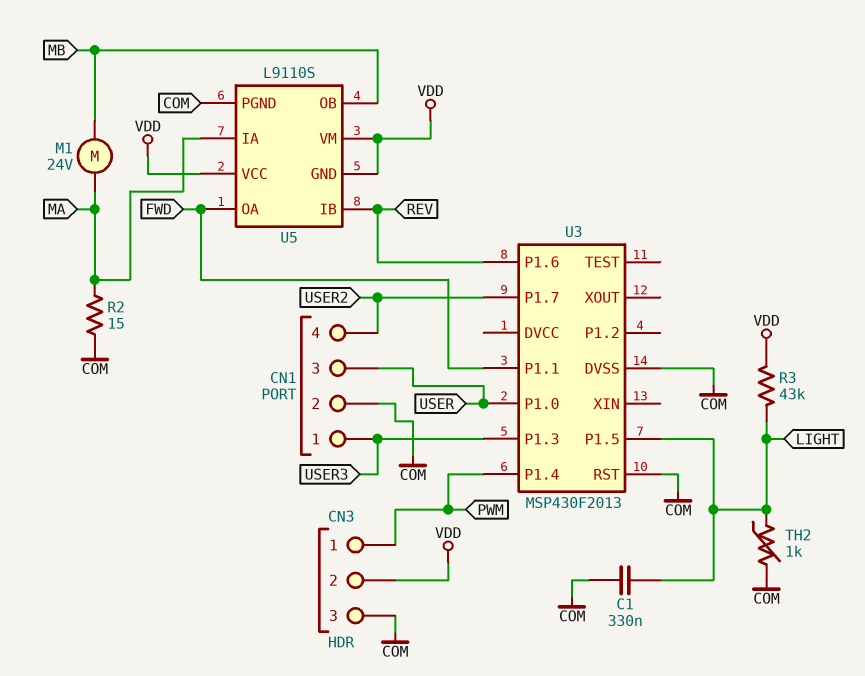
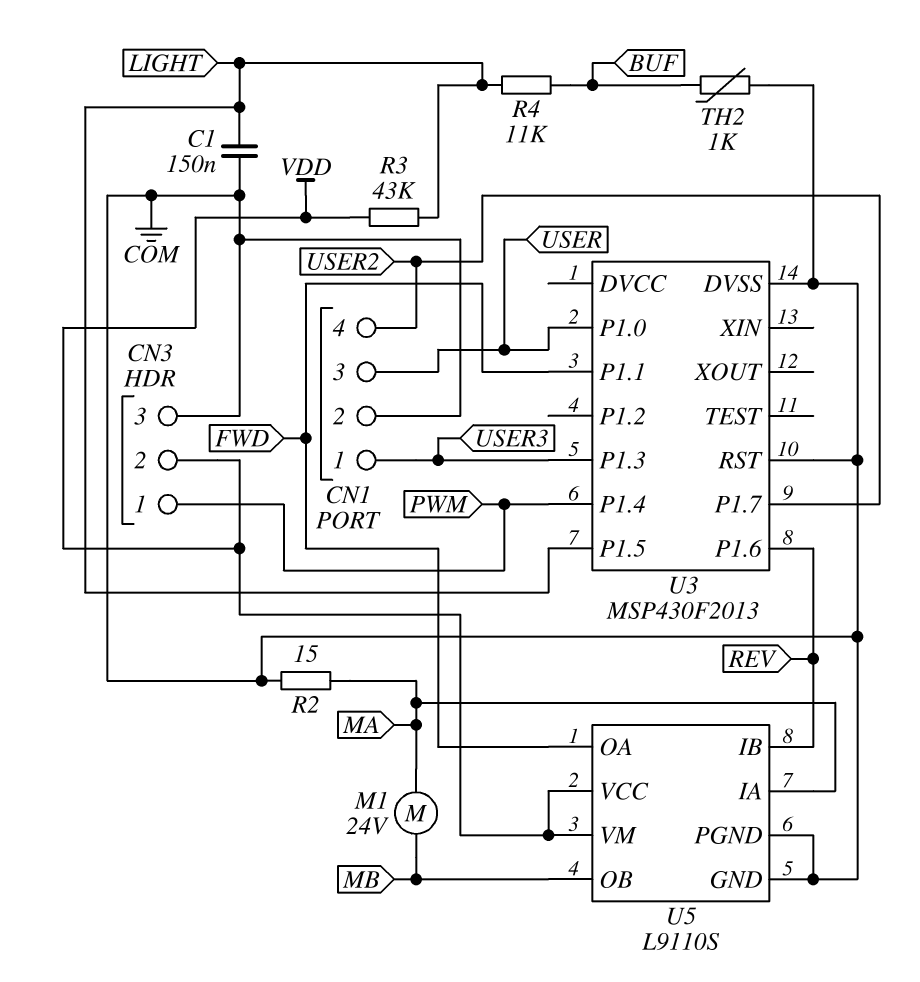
C1: 330nF (COM, LIGHT) -> 150nF (COM, LIGHT)
R4: none -> 11k (BUF, LIGHT)
TH2: 1k (COM, LIGHT) -> 1k (BUF, COM)
U5 pin GND: VDD -> COM

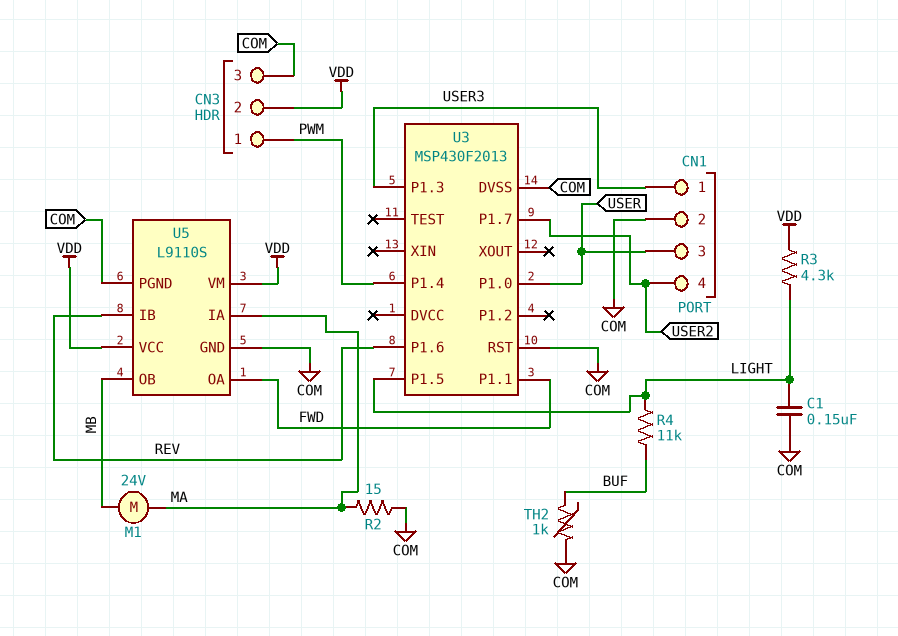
R3: 43k (LIGHT, VDD) -> 4.3k (LIGHT, VDD)

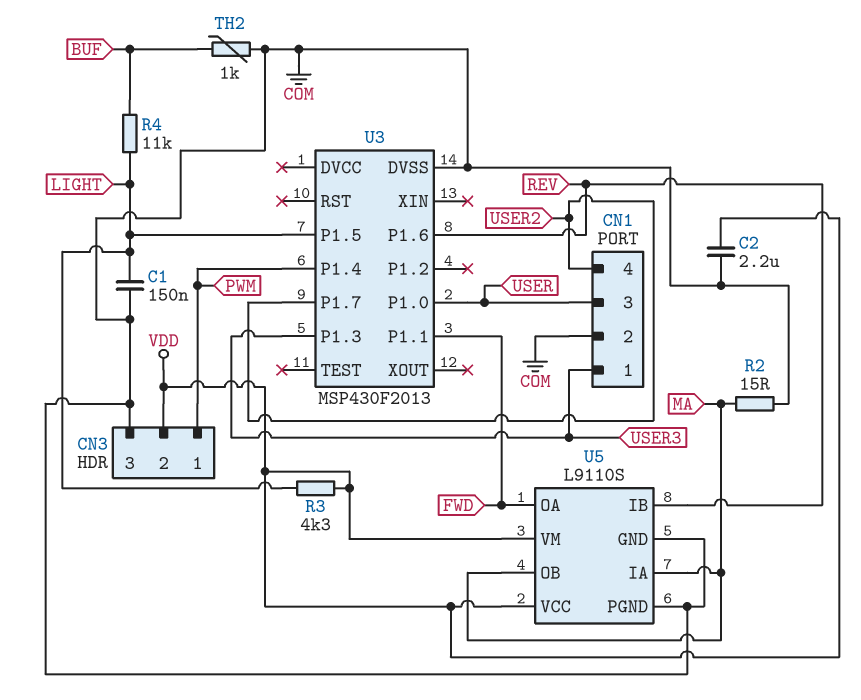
C2: none -> 2.2uF (COM, VDD)
M1: motor 24V (MA, MB) -> none
U3 pin RST: COM -> none
U5 pin OB: MB -> MA

